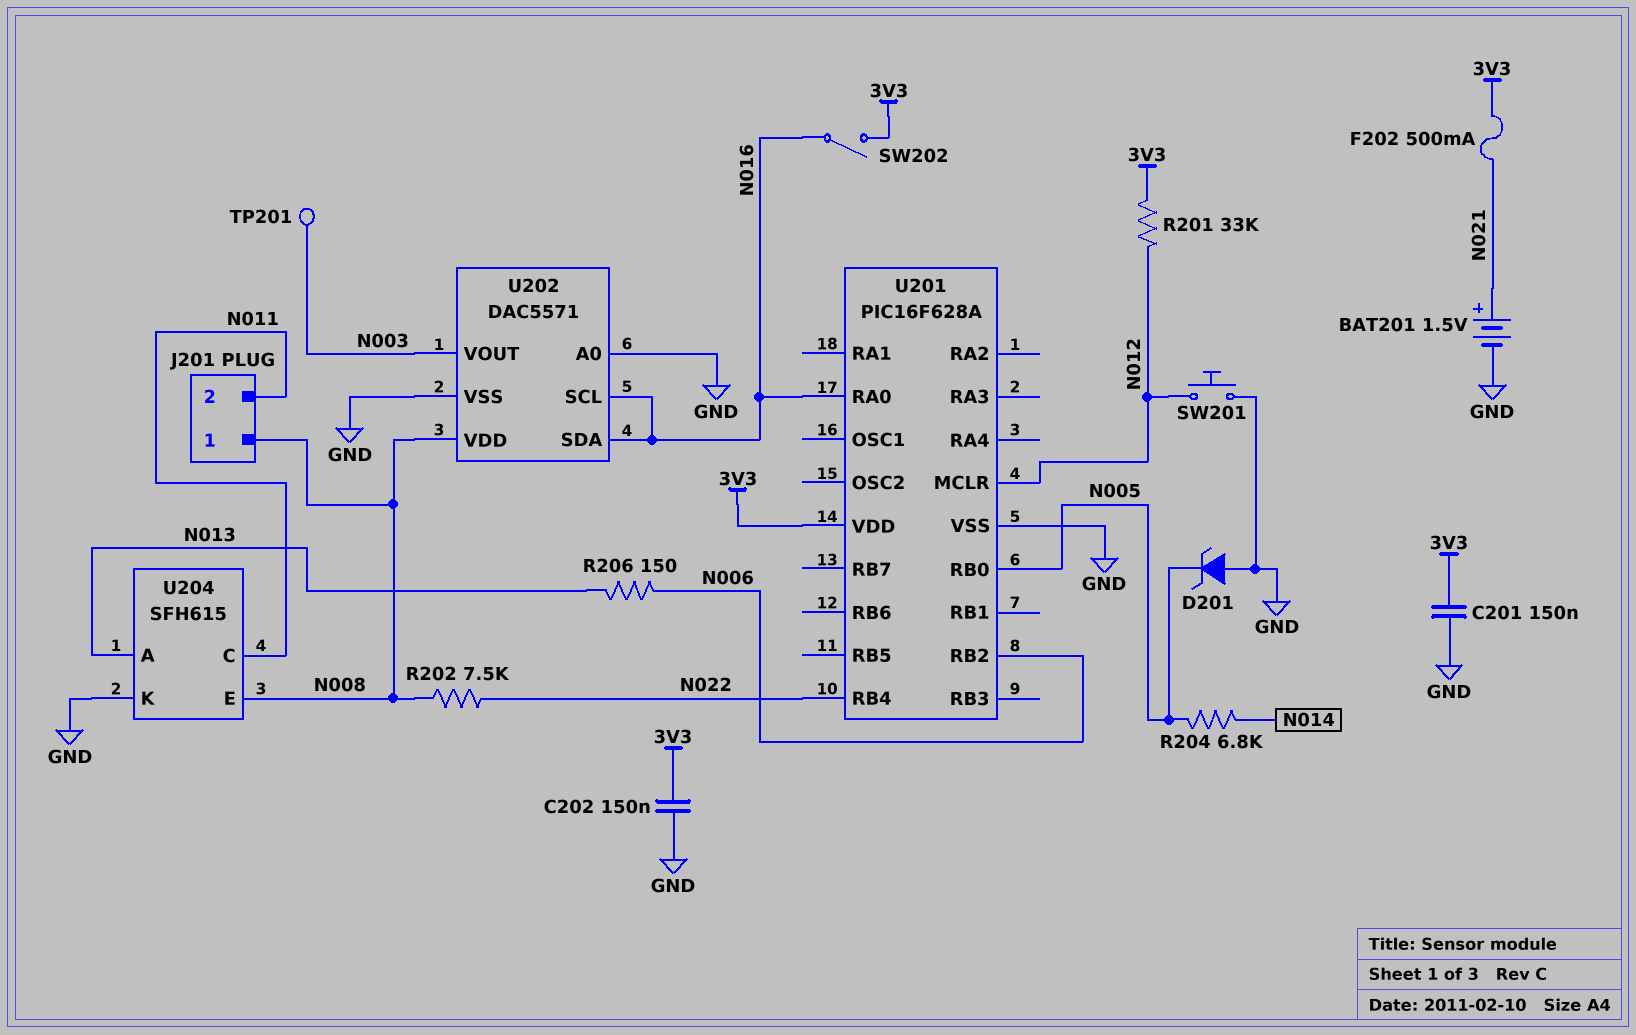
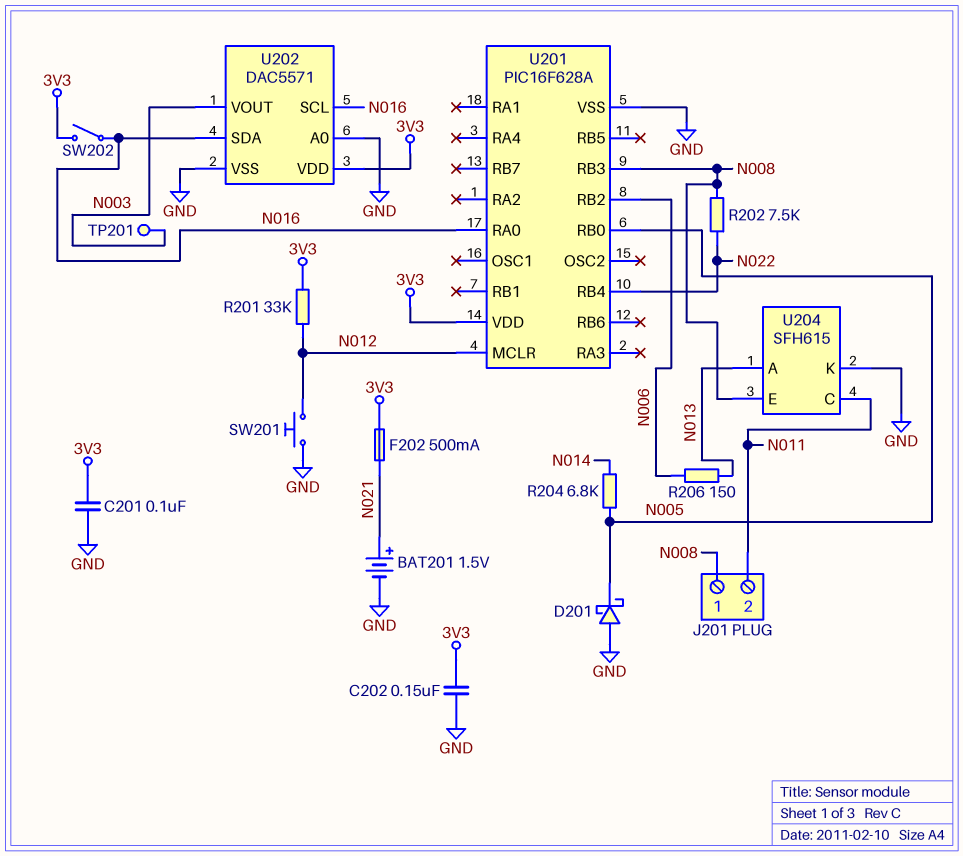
C201: 150nF (3V3, GND) -> 100nF (3V3, GND)
D201: zener (A GND, K N005) -> schottky (A GND, K N005)
U201 pin RB3: none -> N008
U202 pin VDD: N008 -> 3V3

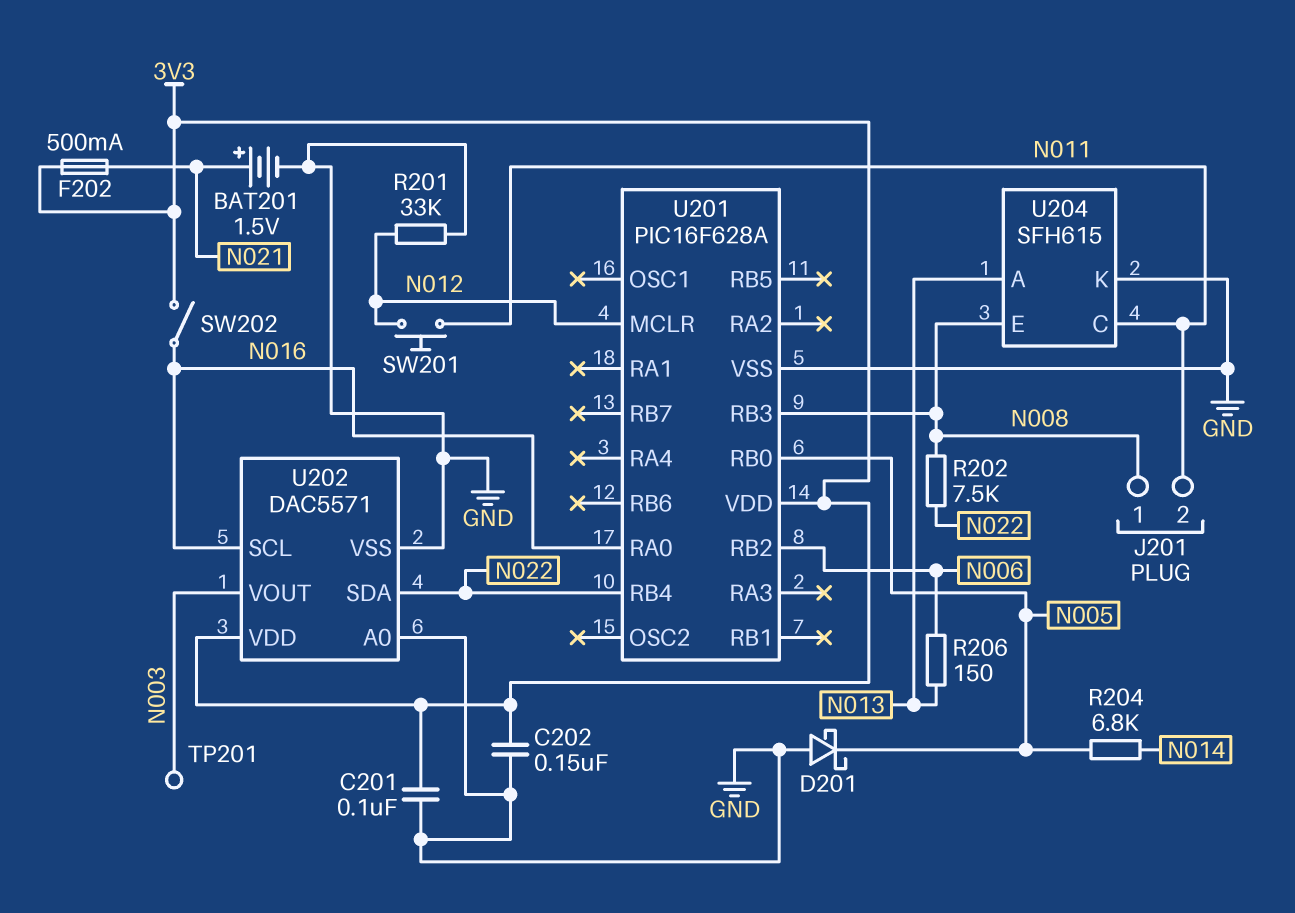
R201: 33k (3V3, N012) -> 33k (GND, N012)
SW201: button (GND, N012) -> button (N011, N012)
U202 pin SDA: N016 -> N022

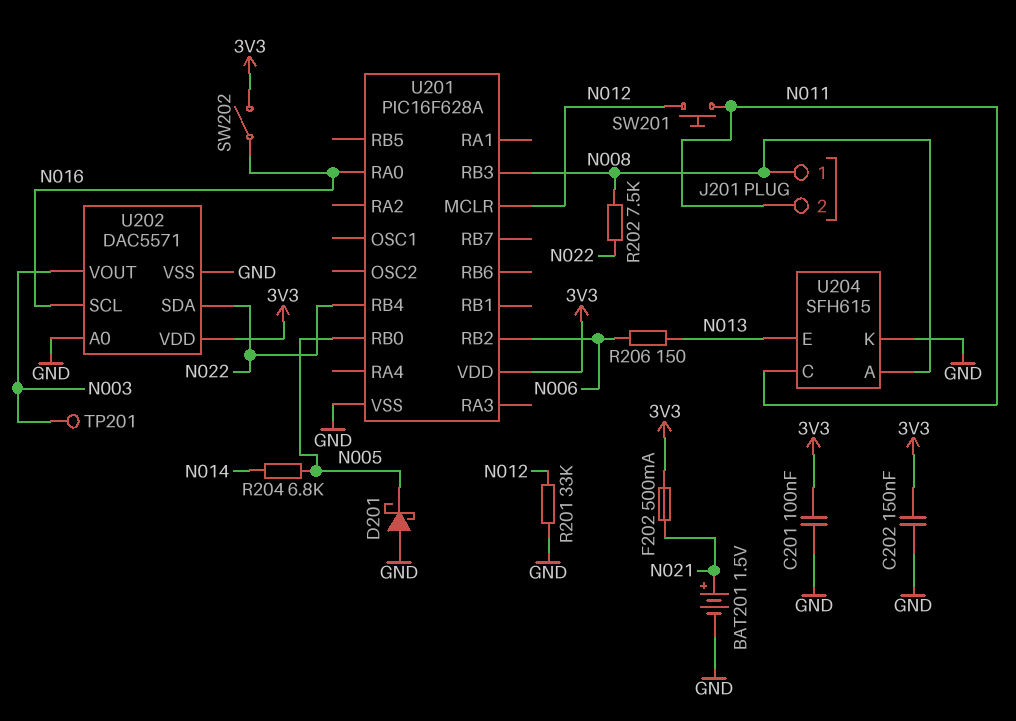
U204 pin A: N013 -> N008
U204 pin E: N008 -> N013

